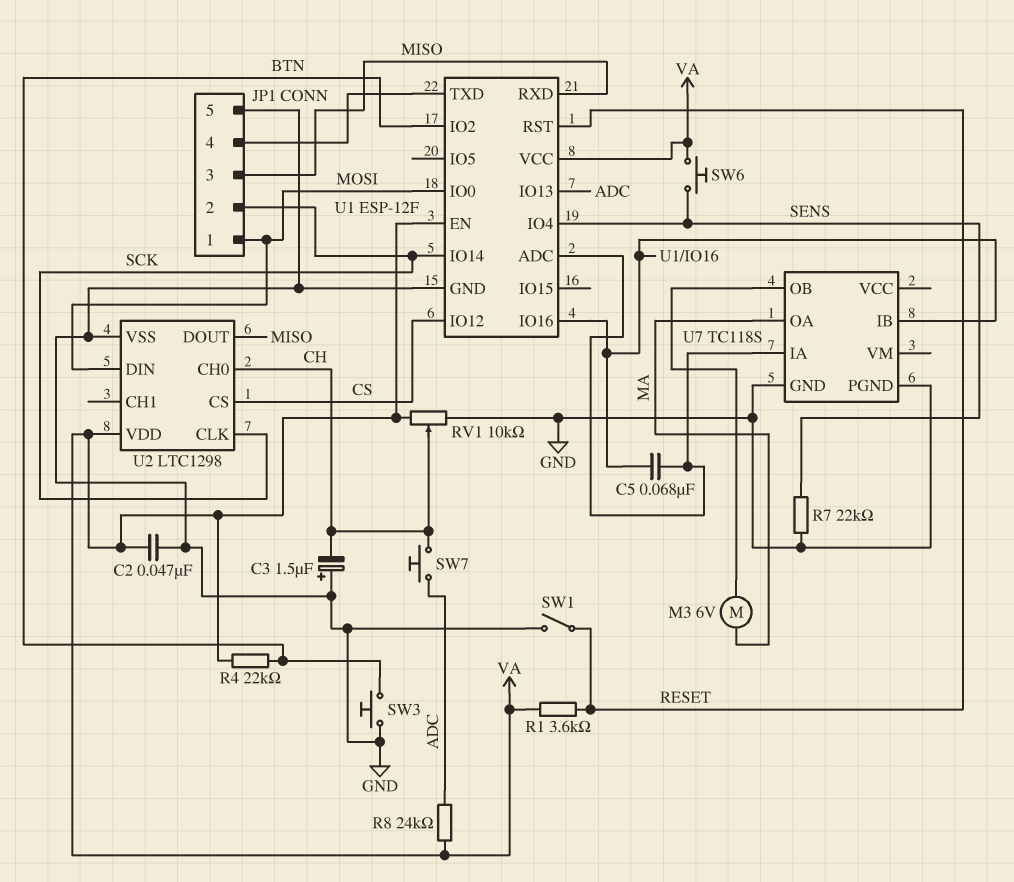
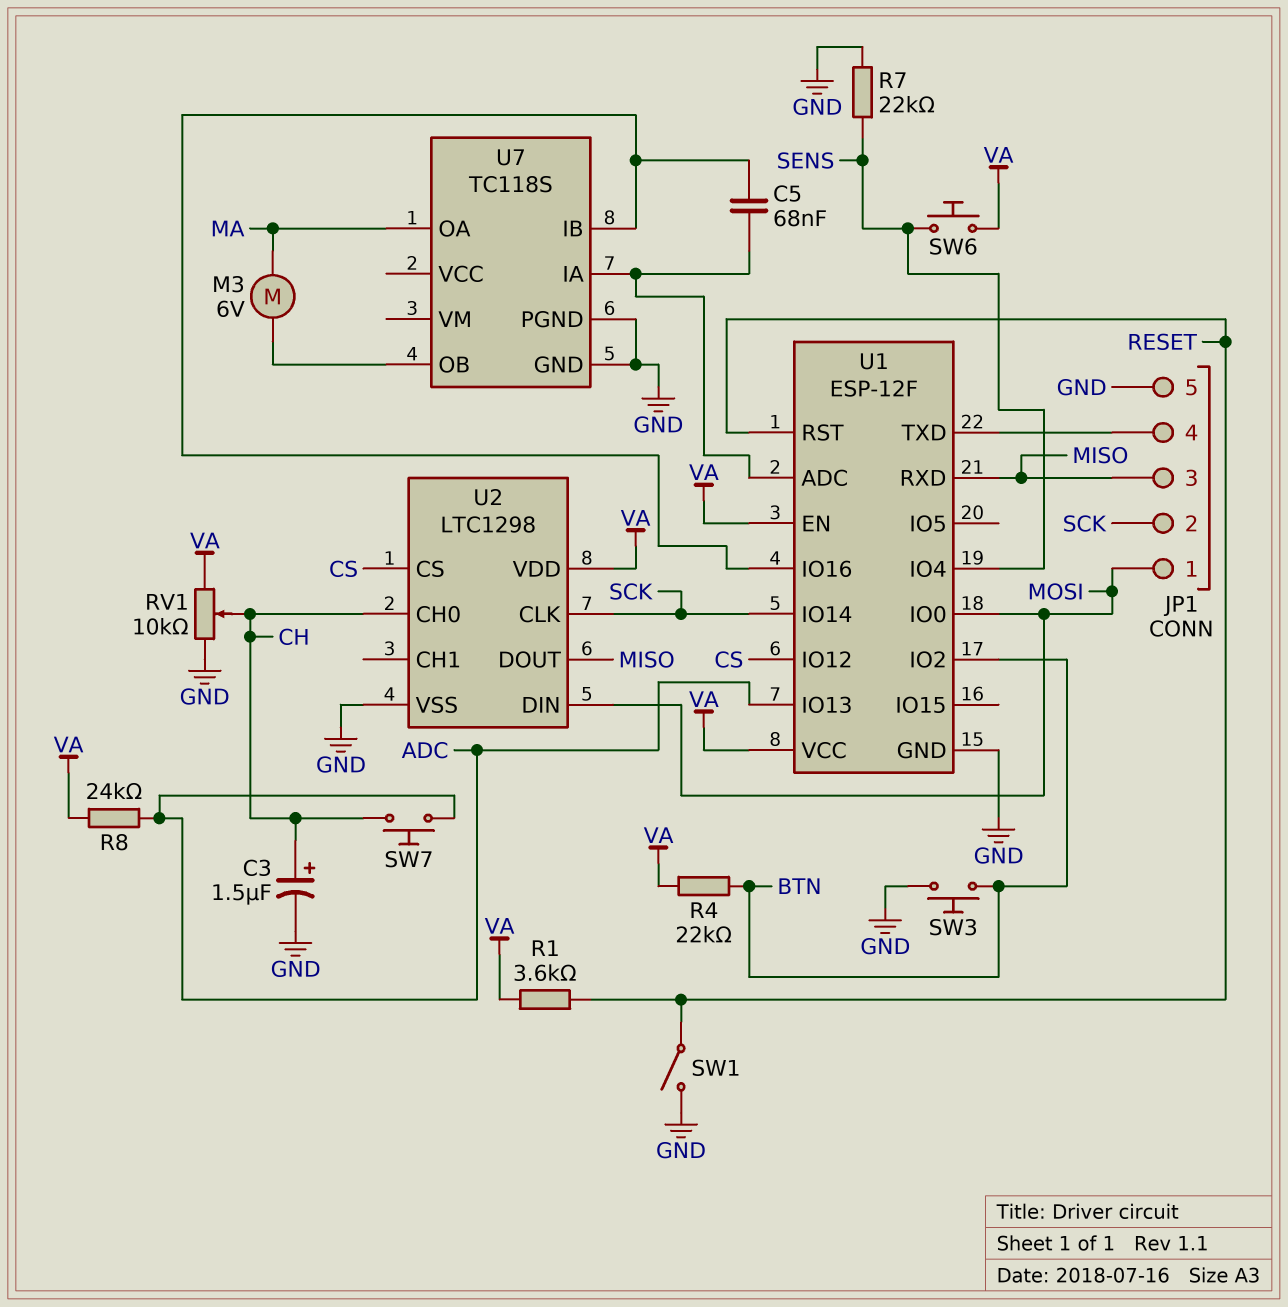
C2: 47nF (GND, VA) -> none
C3: 1.5uF (plus GND, minus CH) -> 1.5uF (plus CH, minus GND)

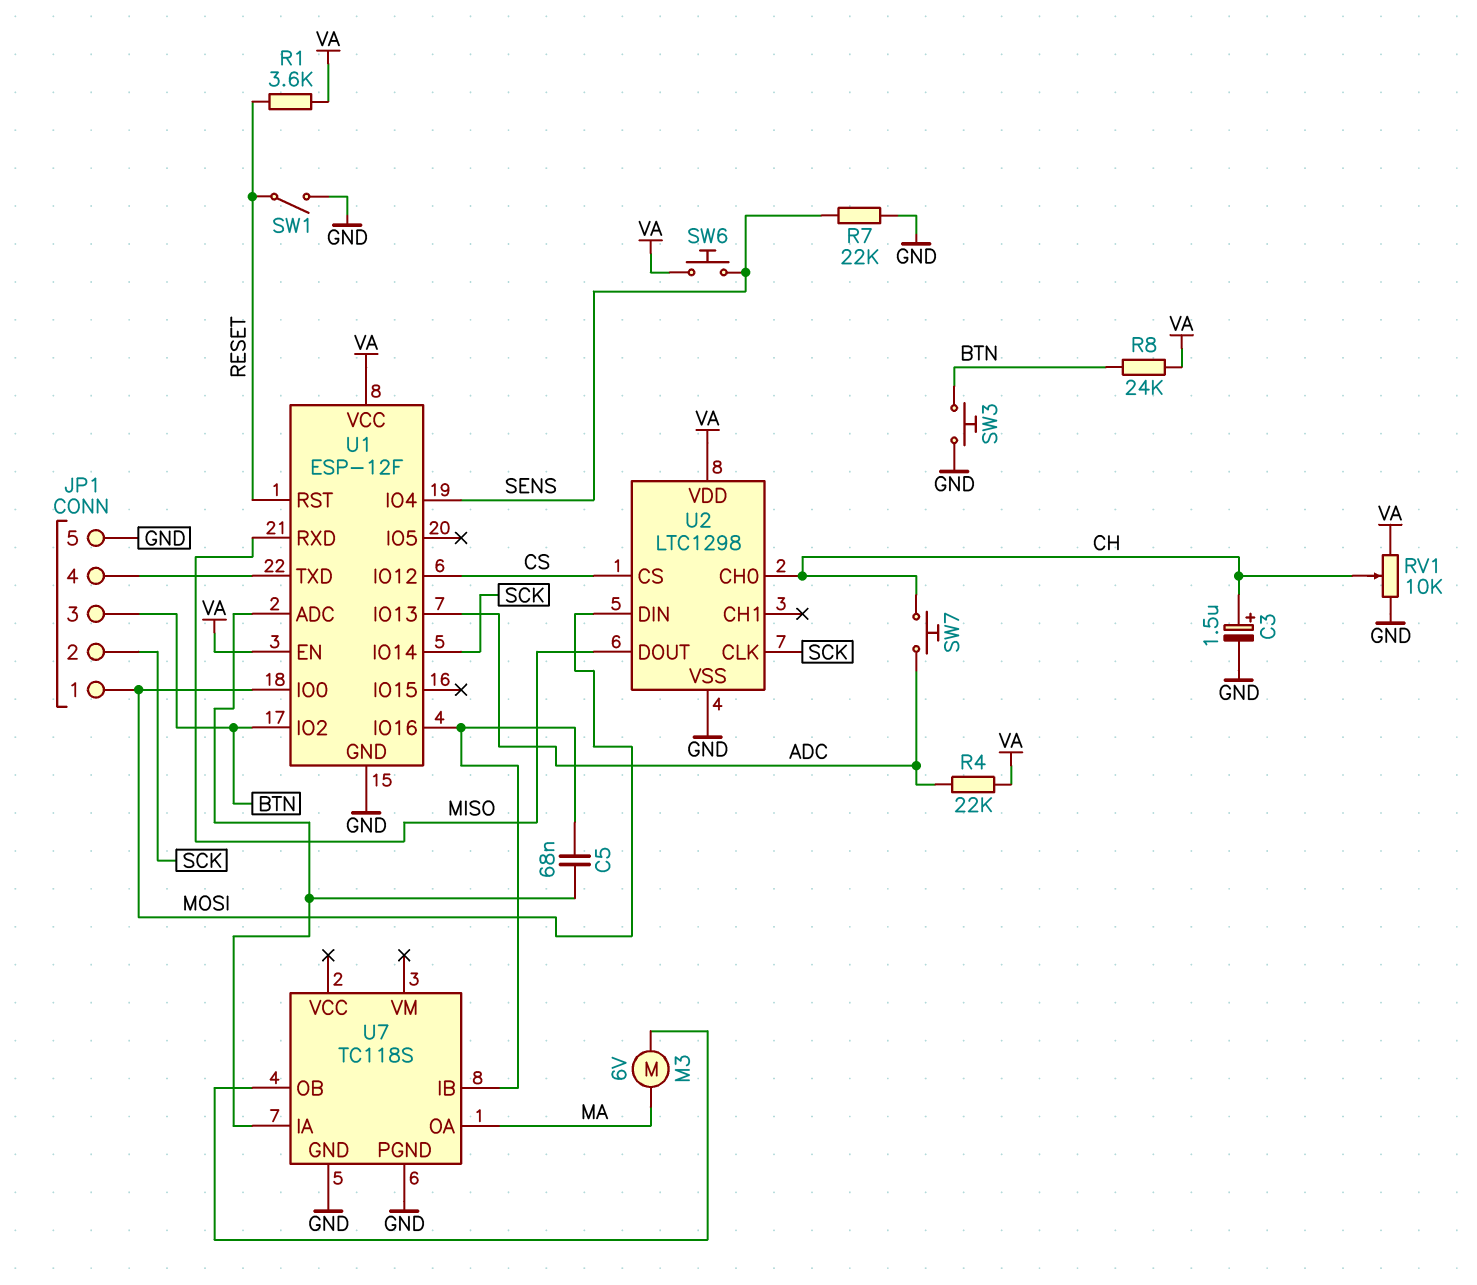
JP1 pin 3: MISO -> BTN
R4: 22k (BTN, VA) -> 22k (ADC, VA)
R8: 24k (ADC, VA) -> 24k (BTN, VA)

